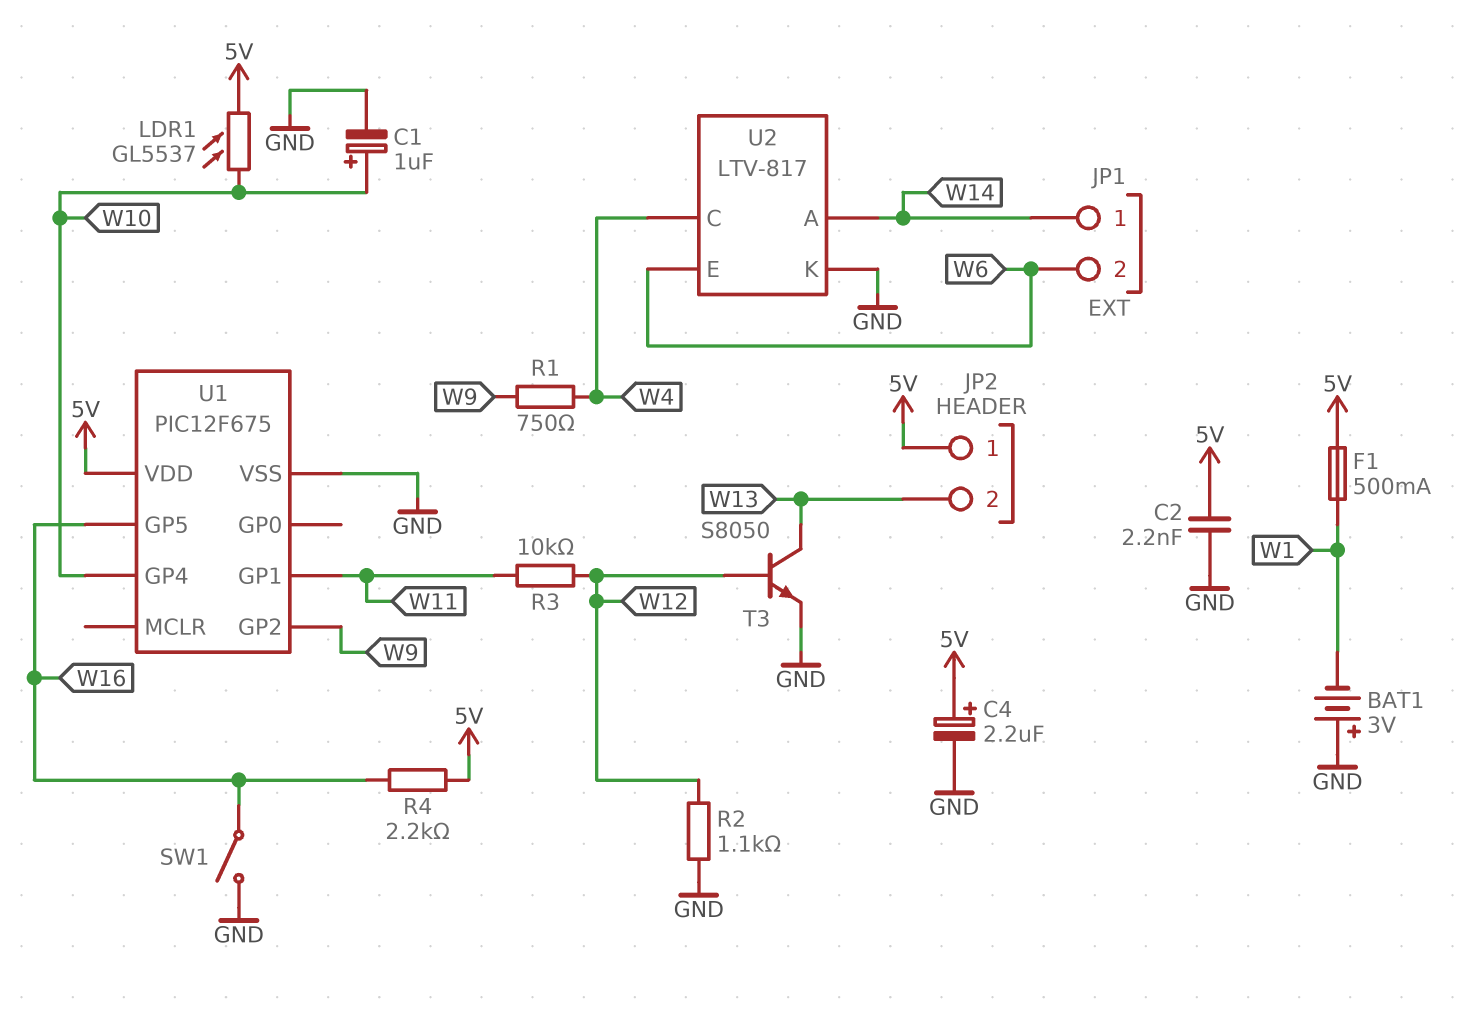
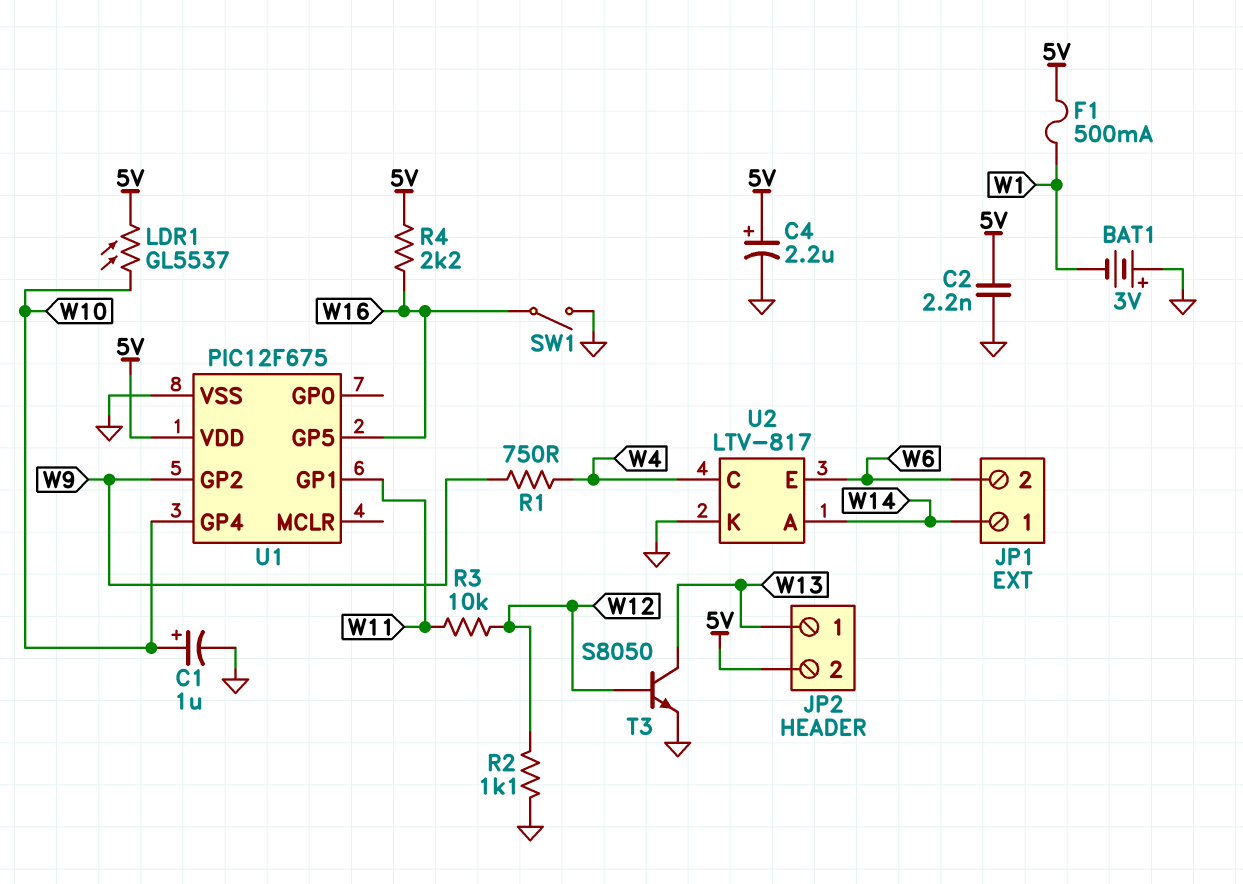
JP2 pin 1: 5V -> W13
JP2 pin 2: W13 -> 5V

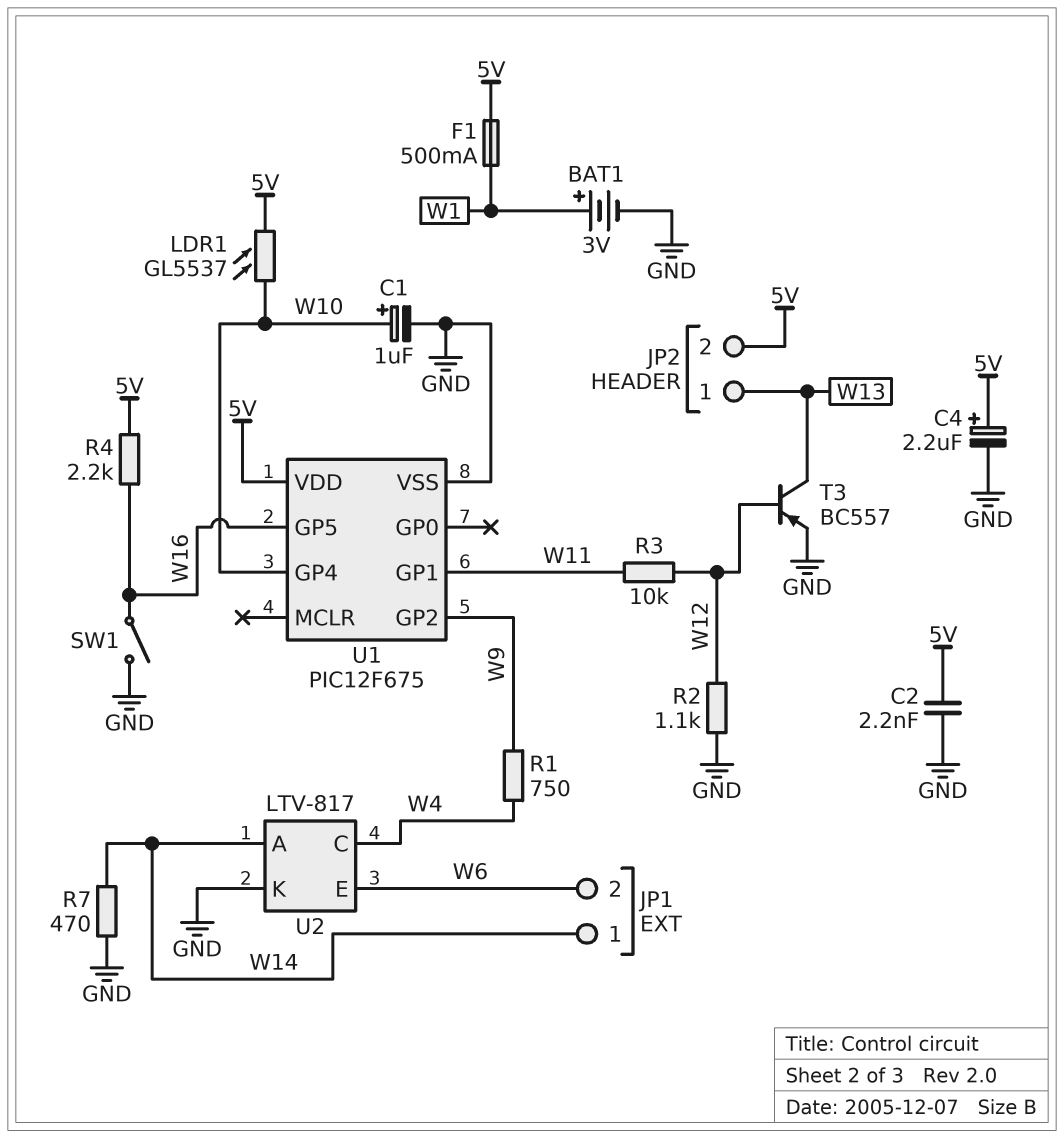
BAT1: 3V (plus GND, minus W1) -> 3V (plus W1, minus GND)
R7: none -> 470 (GND, W14)
T3: NPN S8050 (B W12, C W13, E GND) -> PNP BC557 (B W12, C W13, E GND)

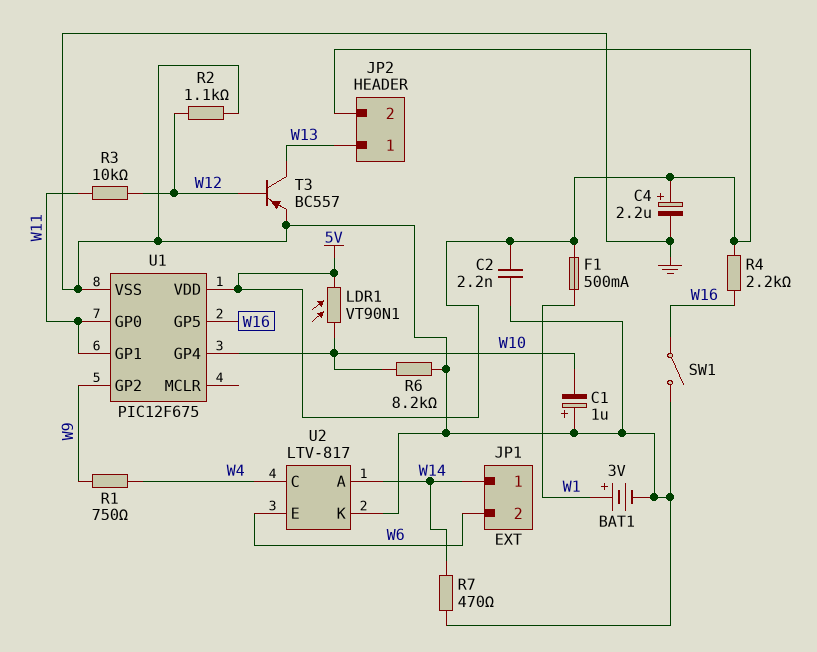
C1: 1uF (plus W10, minus GND) -> 1uF (plus GND, minus W10)
LDR1: GL5537 (5V, W10) -> VT90N1 (5V, W10)
R6: none -> 8.2k (GND, W10)
U1 pin GP0: none -> W11

